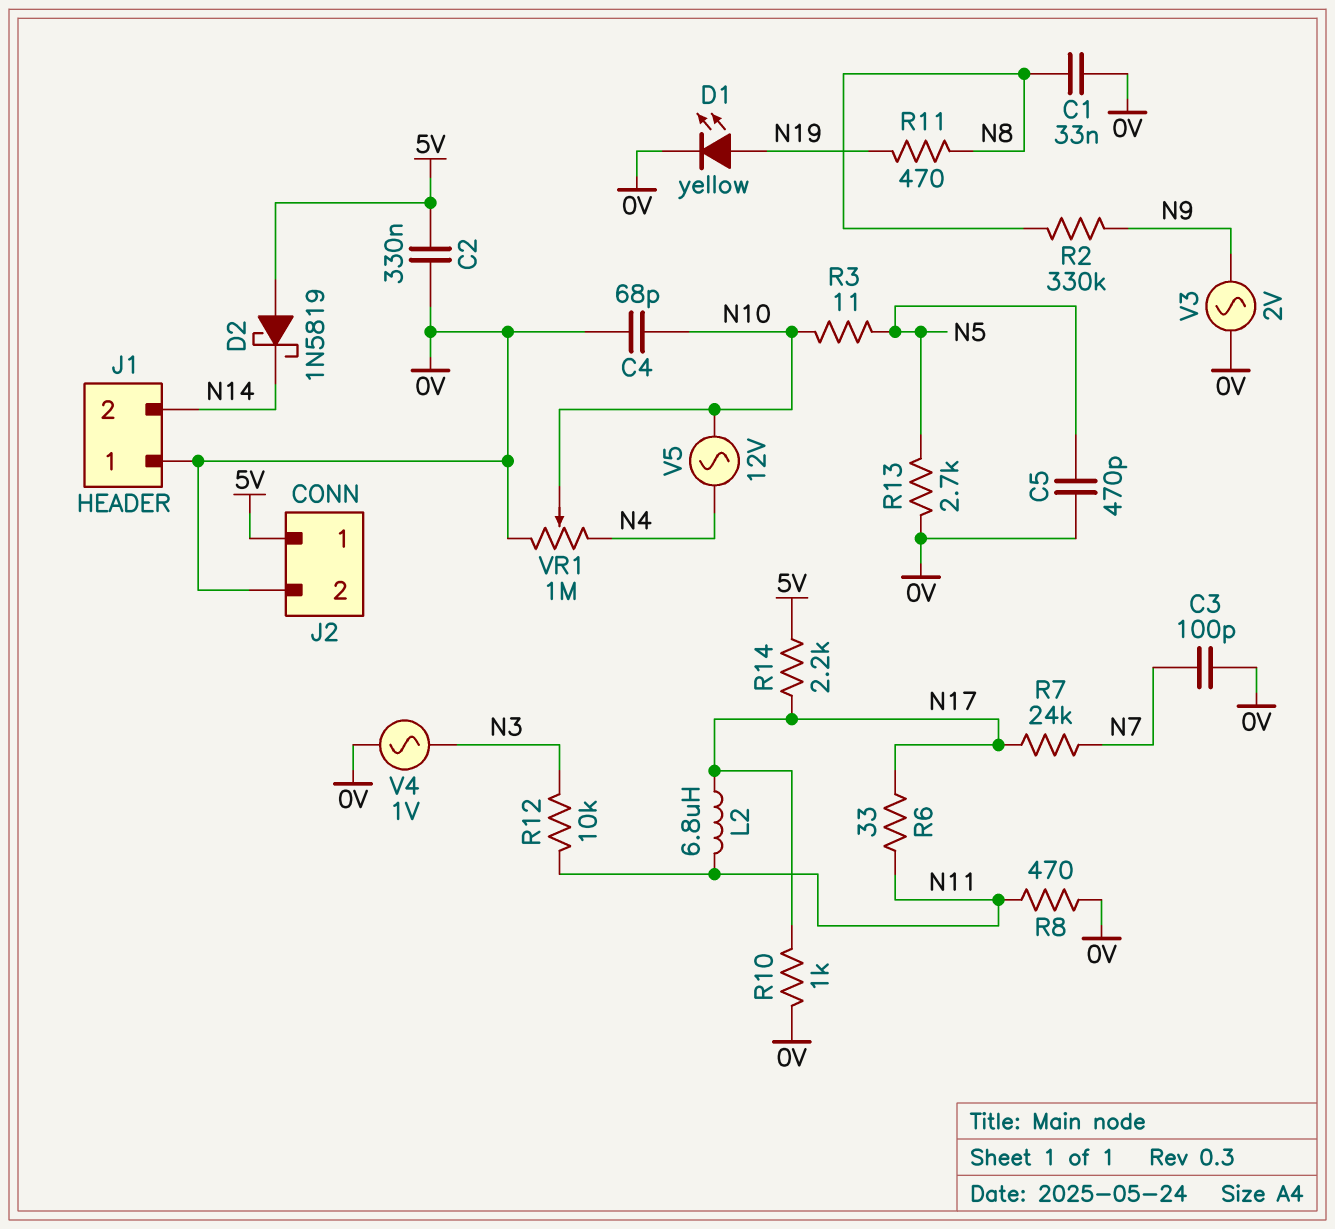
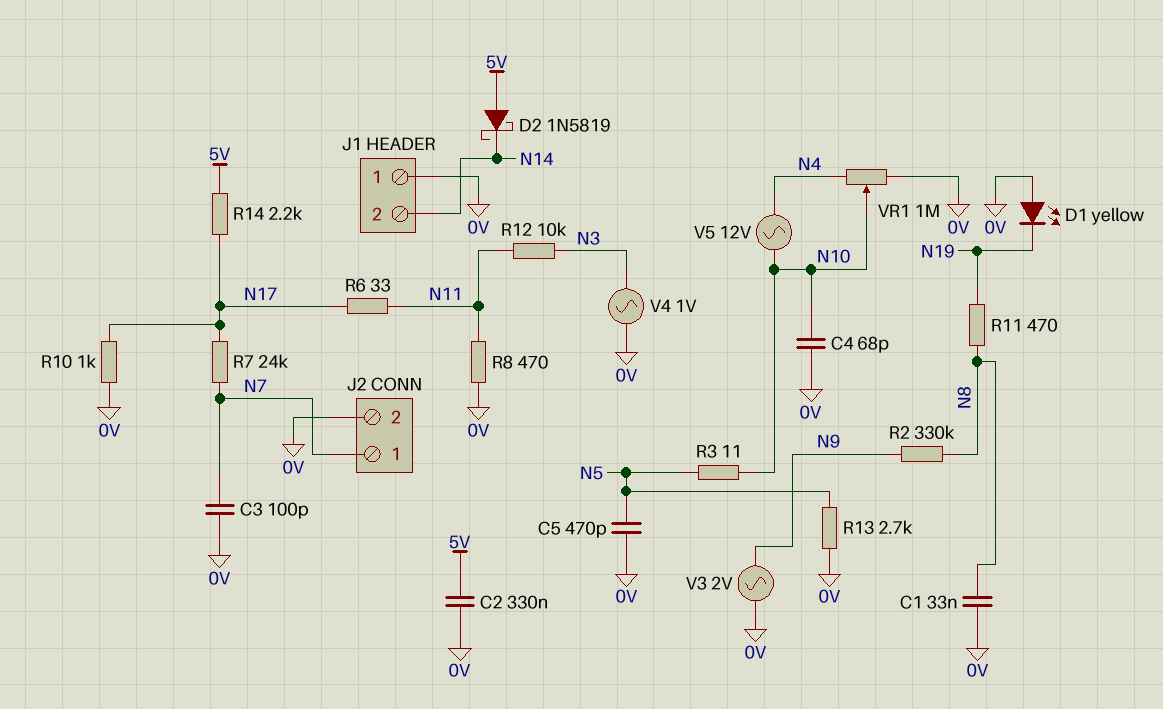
D1: LED yellow (A N19, K 0V) -> LED yellow (A 0V, K N19)
J2 pin 1: 5V -> N7
L2: 6.8uH (N11, N17) -> none

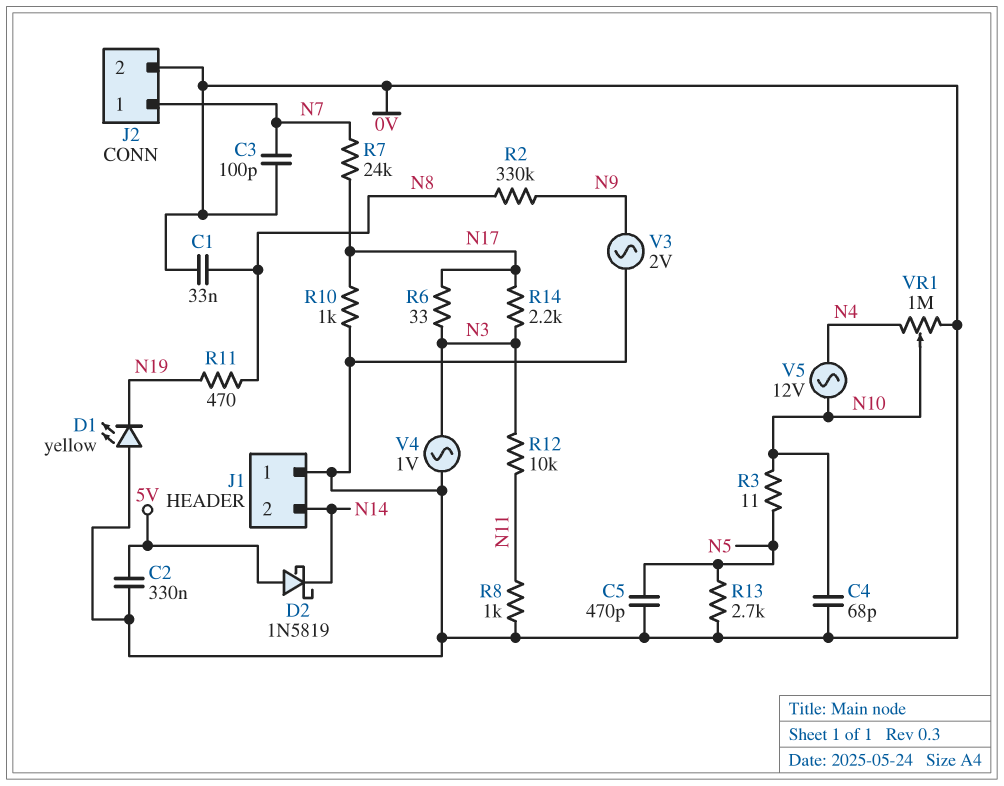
R6: 33 (N11, N17) -> 33 (N3, N17)
R8: 470 (0V, N11) -> 1k (0V, N11)
R14: 2.2k (5V, N17) -> 2.2k (N3, N17)

